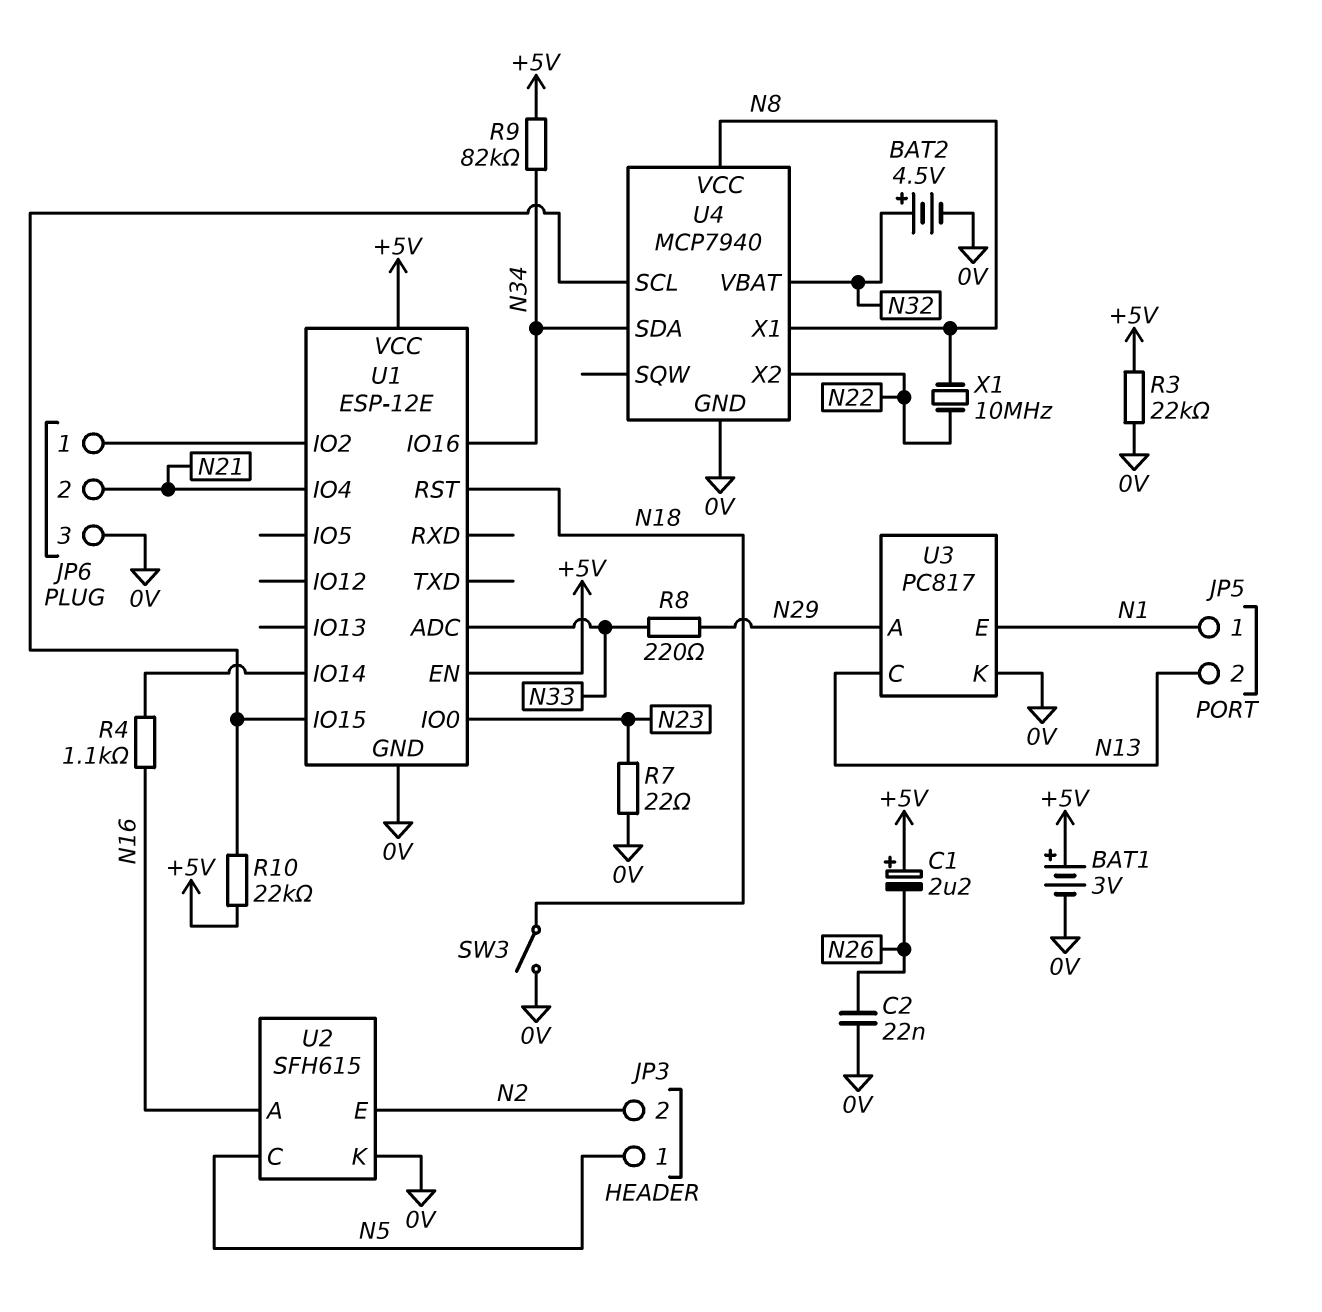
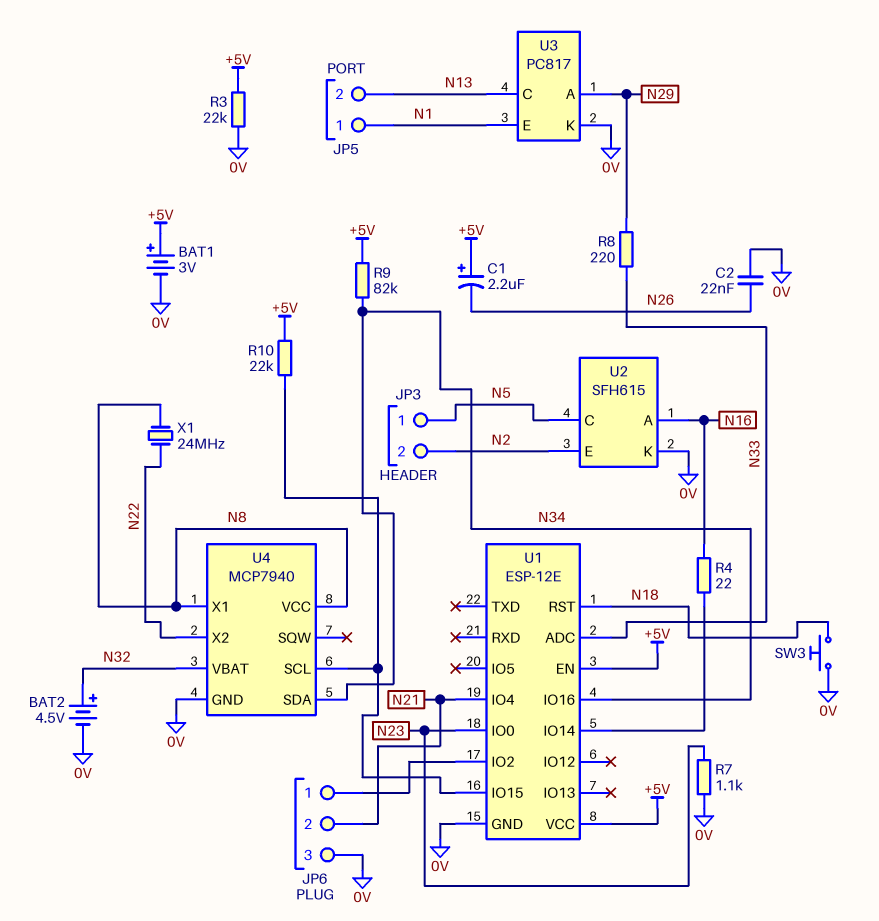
R4: 1.1k (N16, U1/IO14) -> 22 (N16, U1/IO14)
R7: 22 (0V, N23) -> 1.1k (0V, N23)
SW3: switch (0V, N18) -> button (0V, N18)
X1: 10MHz (N8, N22) -> 24MHz (N8, N22)

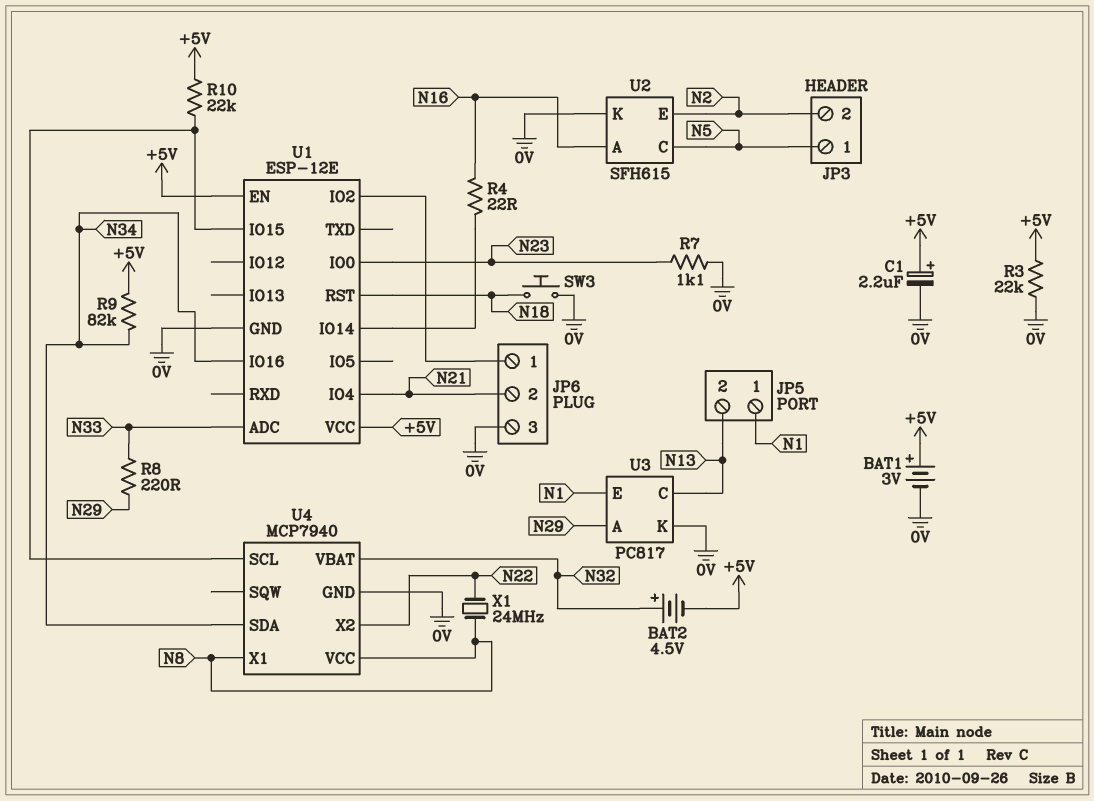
BAT2: 4.5V (plus N32, minus 0V) -> 4.5V (plus N32, minus +5V)
C1: 2.2uF (plus +5V, minus N26) -> 2.2uF (plus +5V, minus 0V)
C2: 22nF (0V, N26) -> none

